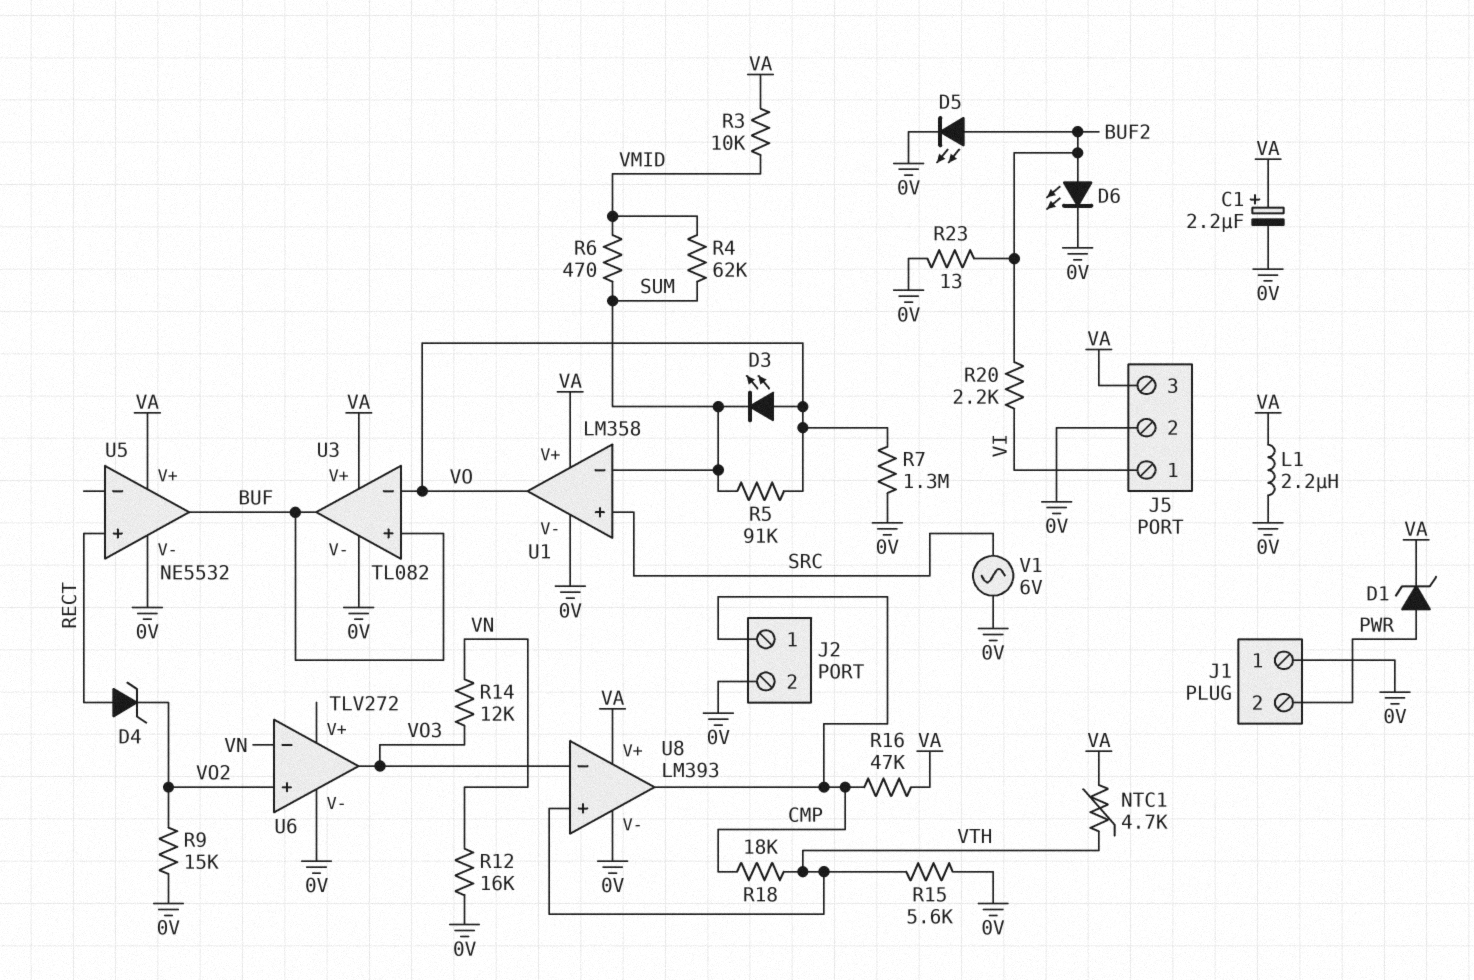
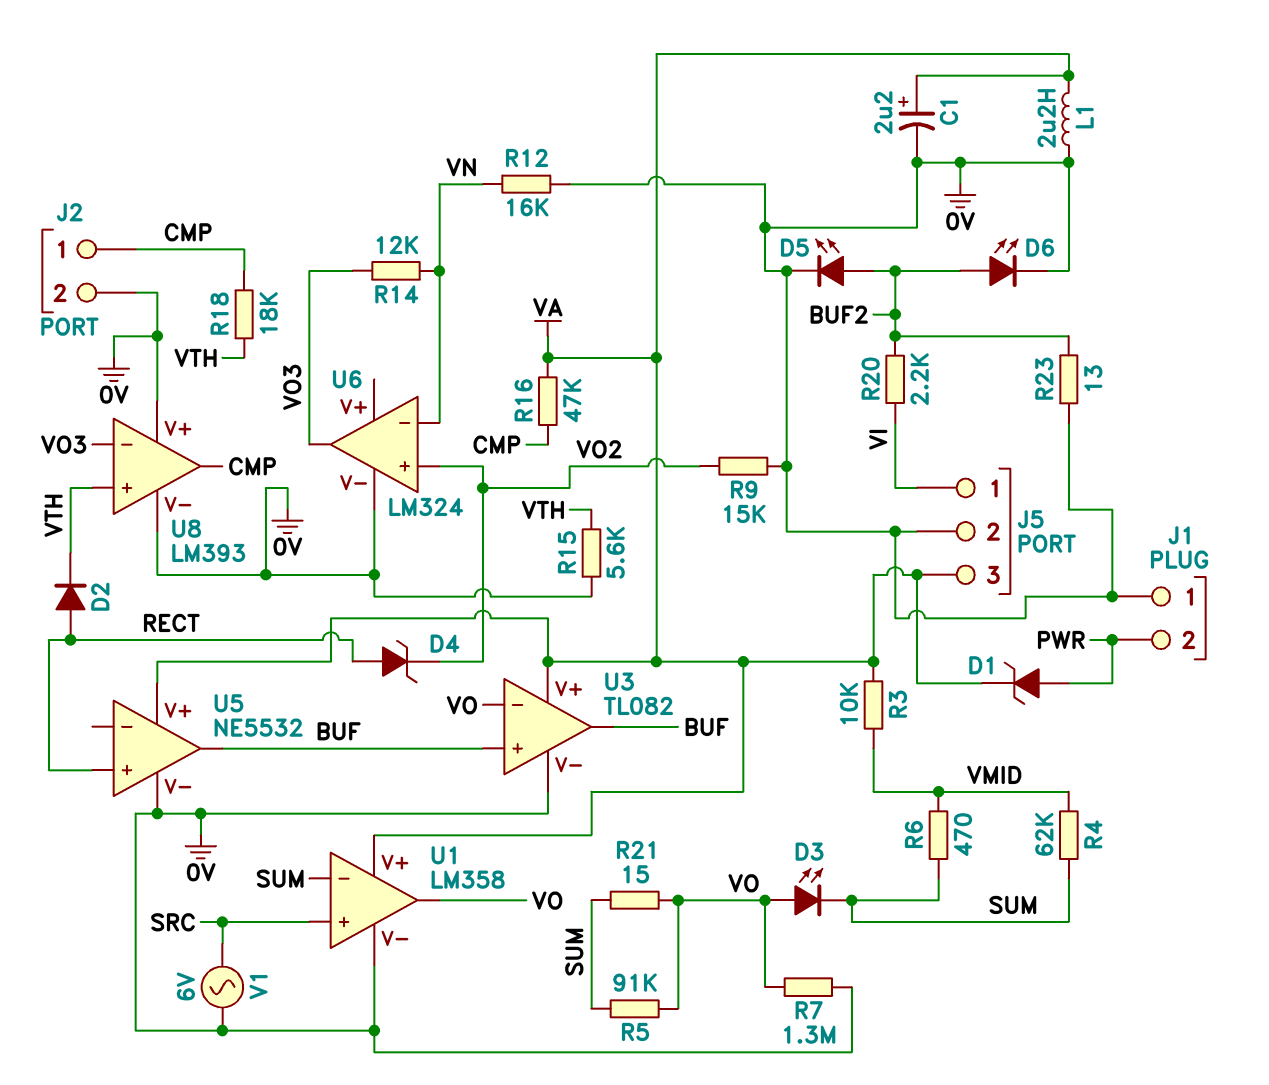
D2: none -> diode (A RECT, K VTH)
NTC1: 4.7k (VA, VTH) -> none
R21: none -> 15 (SUM, VO)
U6: TLV272 -> LM324
U8 pin V+: VA -> 0V

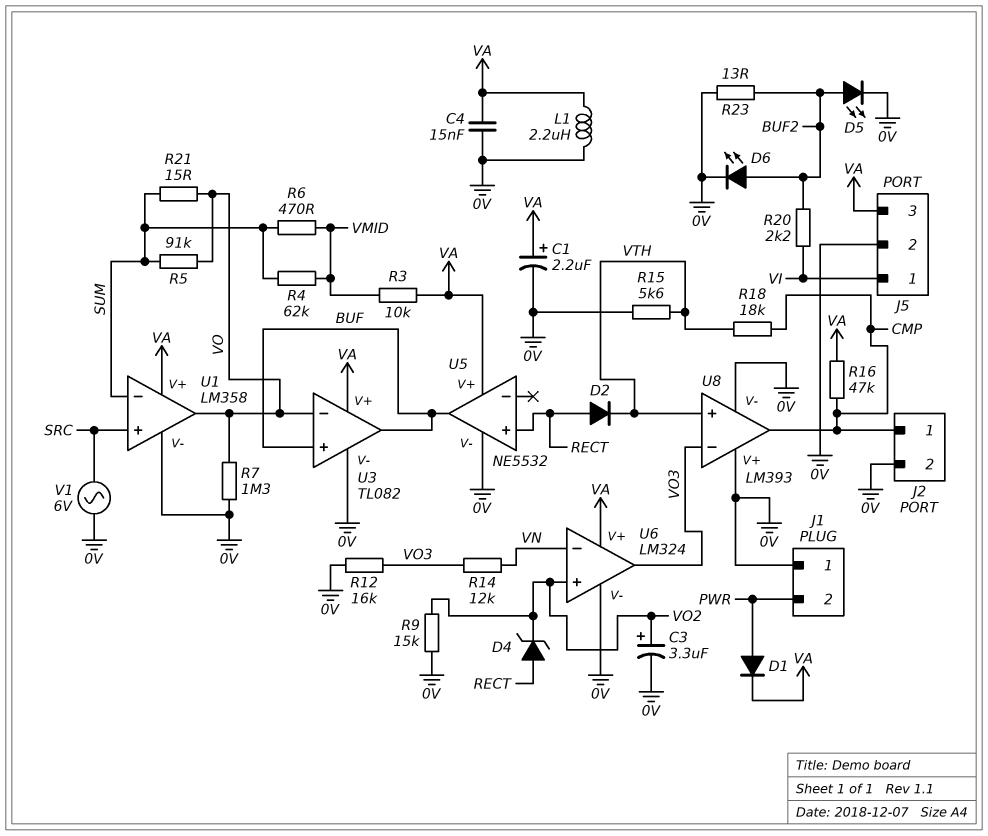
C3: none -> 3.3uF (plus VO2, minus 0V)
C4: none -> 15nF (0V, VA)
D1: zener (A PWR, K VA) -> diode (A PWR, K VA)
D3: LED (A VO, K SUM) -> none
R12: 16k (0V, VN) -> 16k (0V, VO3)
U6 pin V+: none -> VA

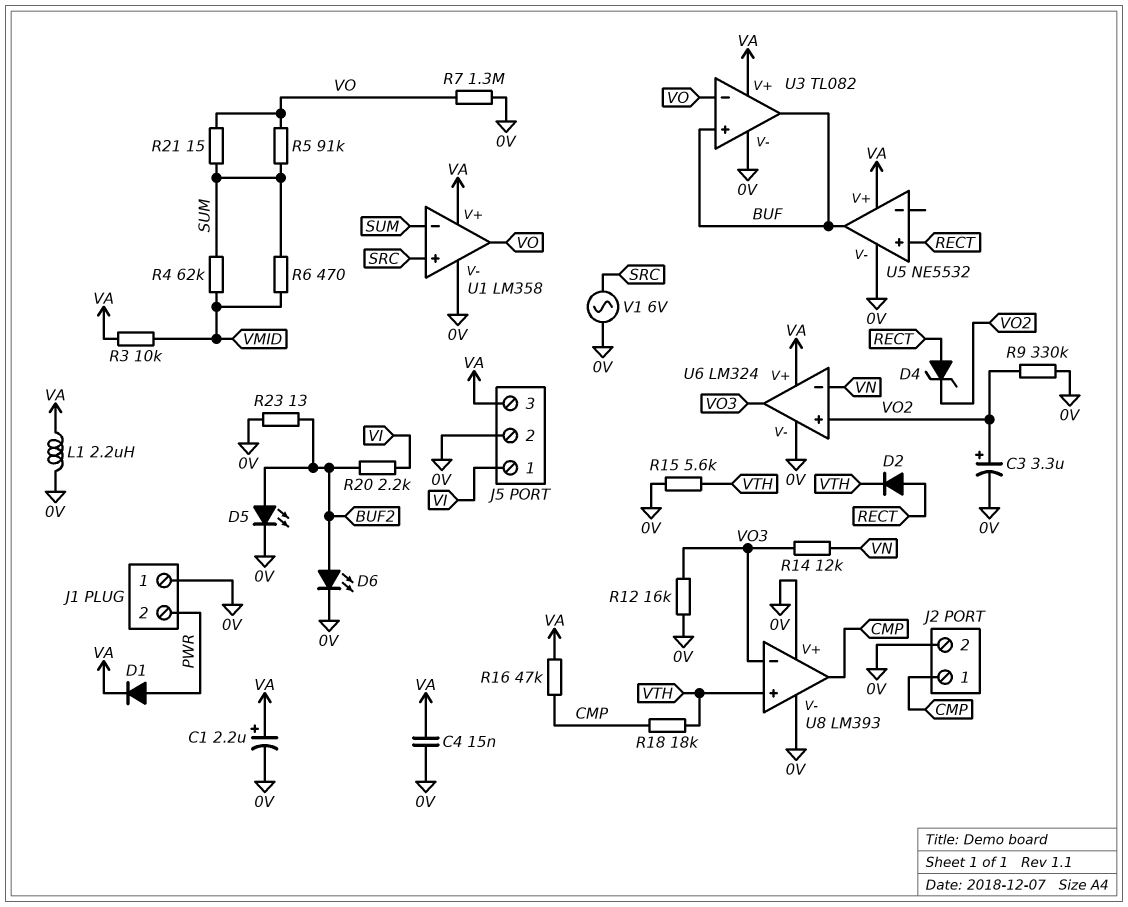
R9: 15k (0V, VO2) -> 330k (0V, VO2)

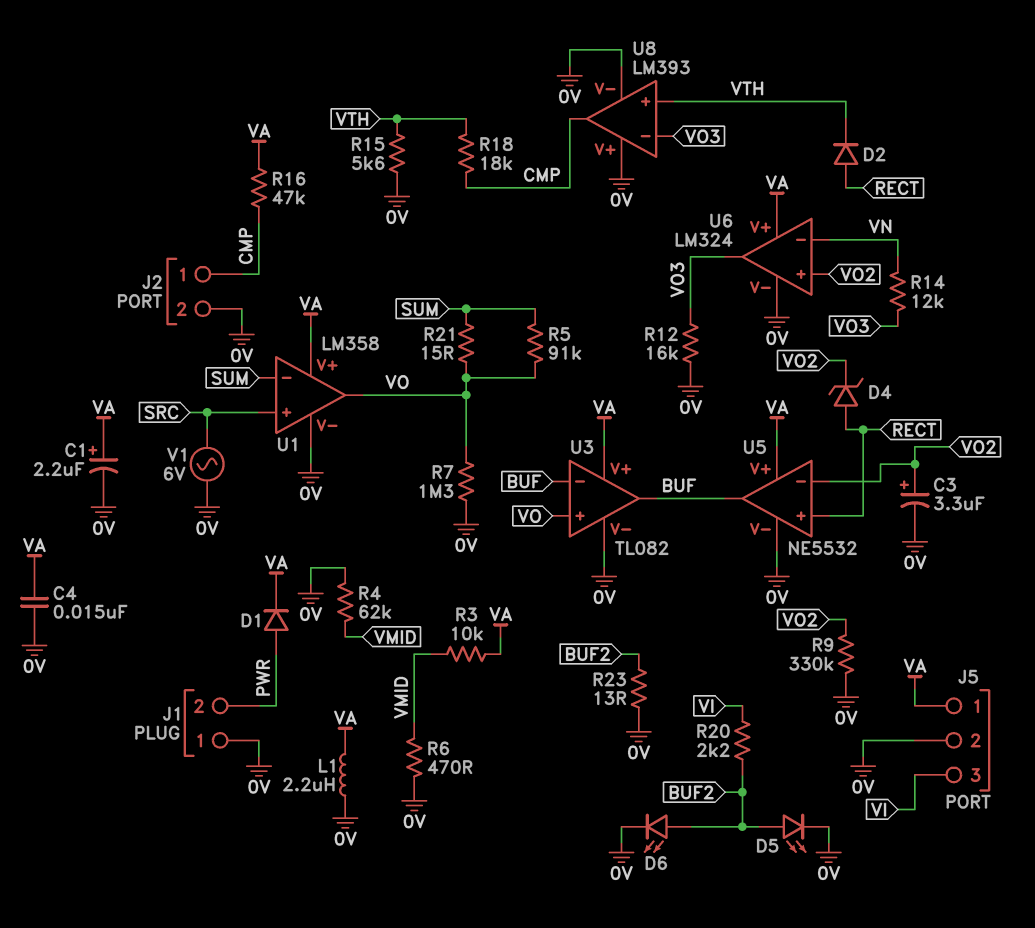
J5 pin 1: VI -> VA
J5 pin 3: VA -> VI
R4: 62k (SUM, VMID) -> 62k (0V, VMID)
R6: 470 (SUM, VMID) -> 470 (0V, VMID)
U3 pin in+: BUF -> VO
U3 pin in-: VO -> BUF
U5 pin in-: none -> VO2

